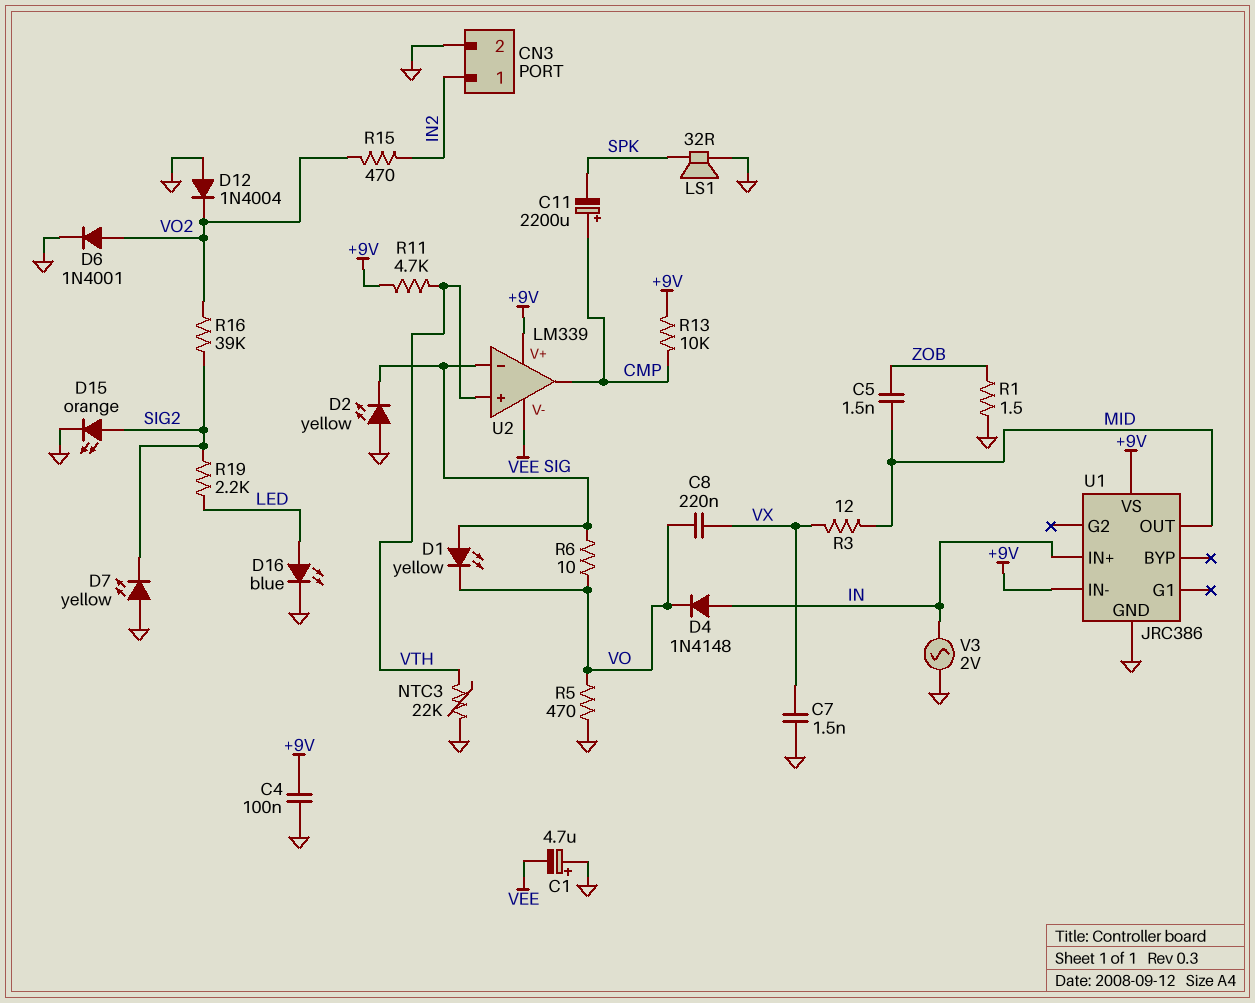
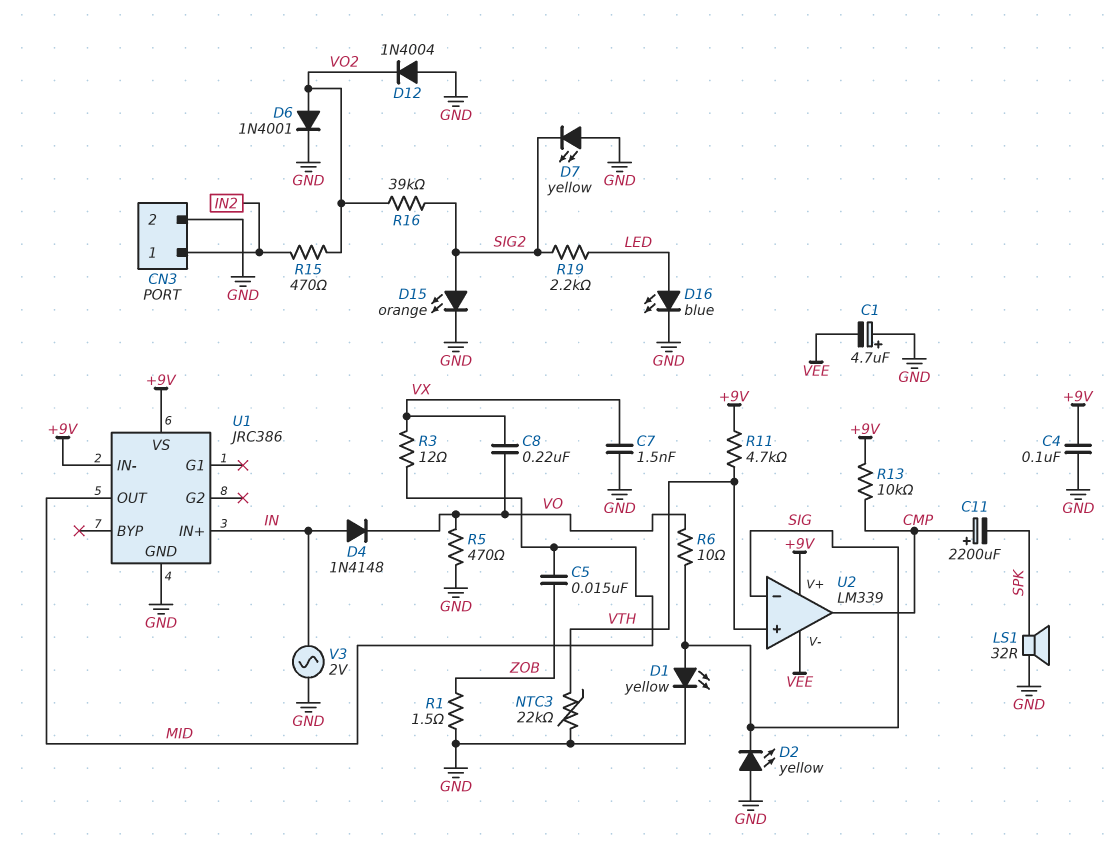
C5: 1.5nF (MID, ZOB) -> 15nF (MID, ZOB)
D1: LED yellow (A SIG, K VO) -> LED yellow (A SIG, K GND)

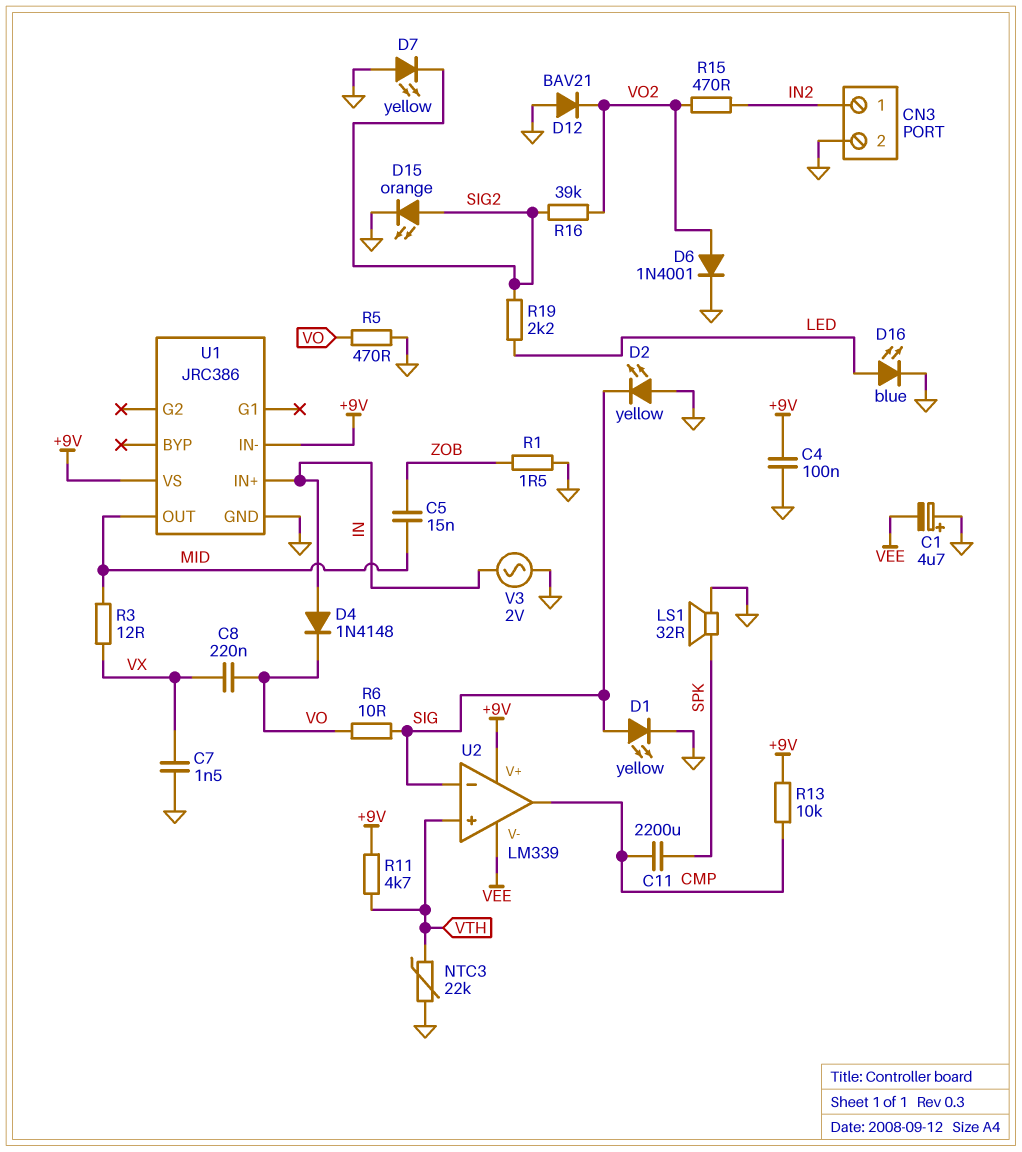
C11: 2200uF (plus CMP, minus SPK) -> 2200uF (CMP, SPK)
D12: diode 1N4004 (A GND, K VO2) -> diode BAV21 (A GND, K VO2)

